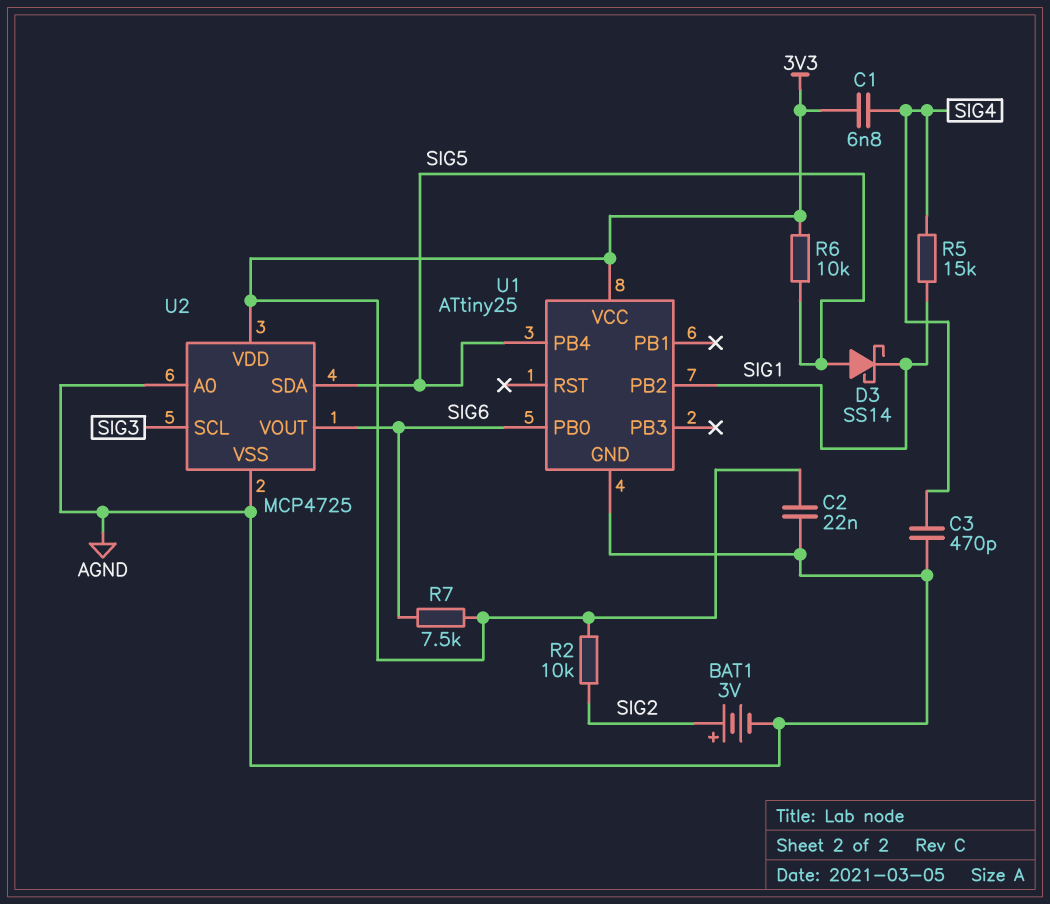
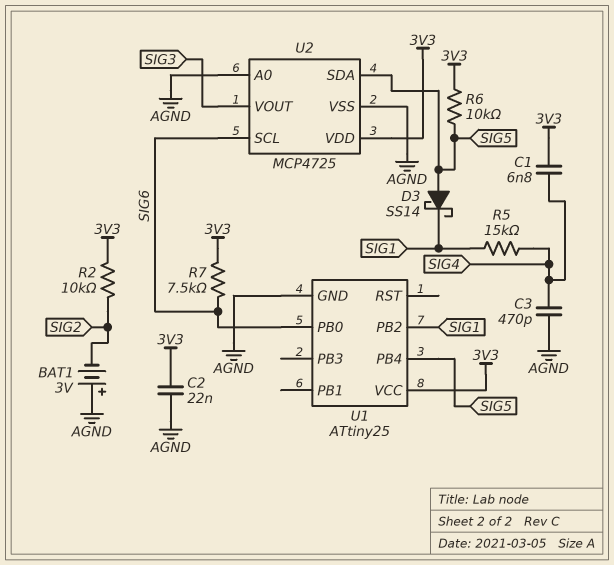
BAT1: 3V (plus SIG2, minus AGND) -> 3V (plus AGND, minus SIG2)
U2 pin SCL: SIG3 -> SIG6
U2 pin VOUT: SIG6 -> SIG3

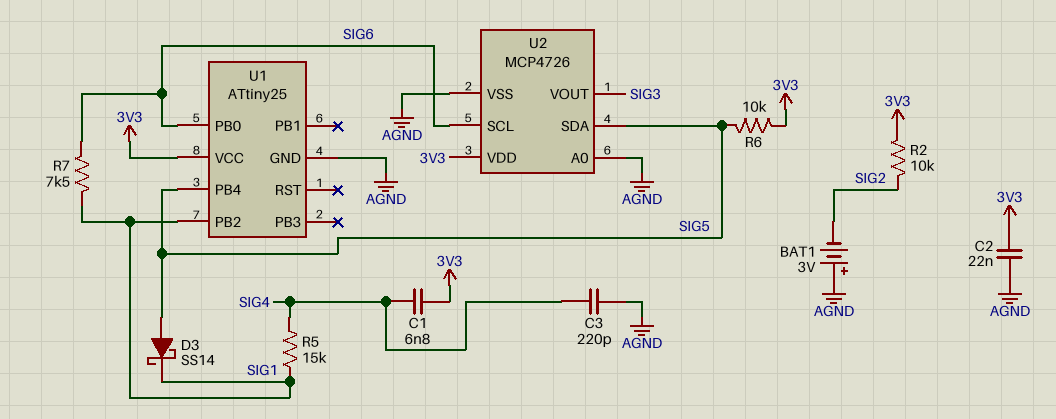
C3: 470pF (AGND, SIG4) -> 220pF (AGND, SIG4)
R7: 7.5k (3V3, SIG6) -> 7.5k (SIG1, SIG6)
U2: MCP4725 -> MCP4726

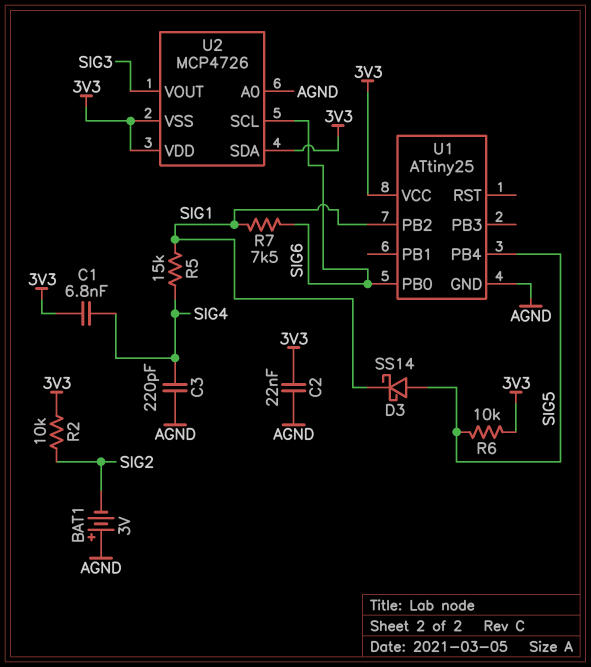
U2 pin SDA: SIG5 -> 3V3
U2 pin VSS: AGND -> 3V3

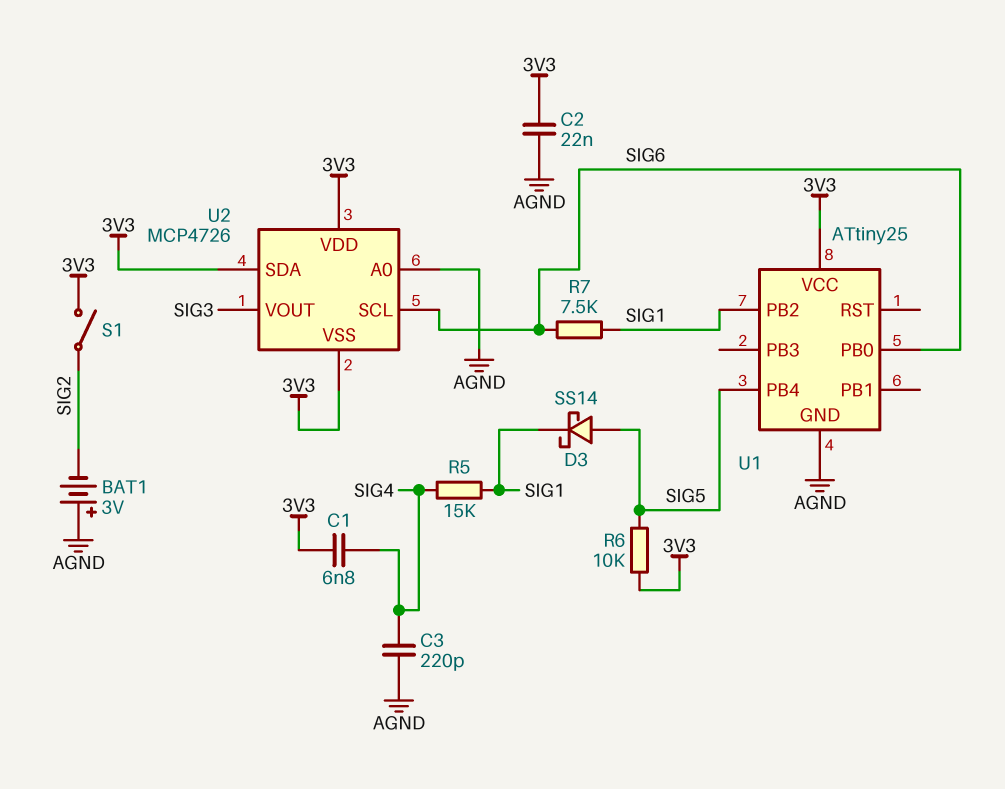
R2: 10k (3V3, SIG2) -> none
S1: none -> switch (3V3, SIG2)

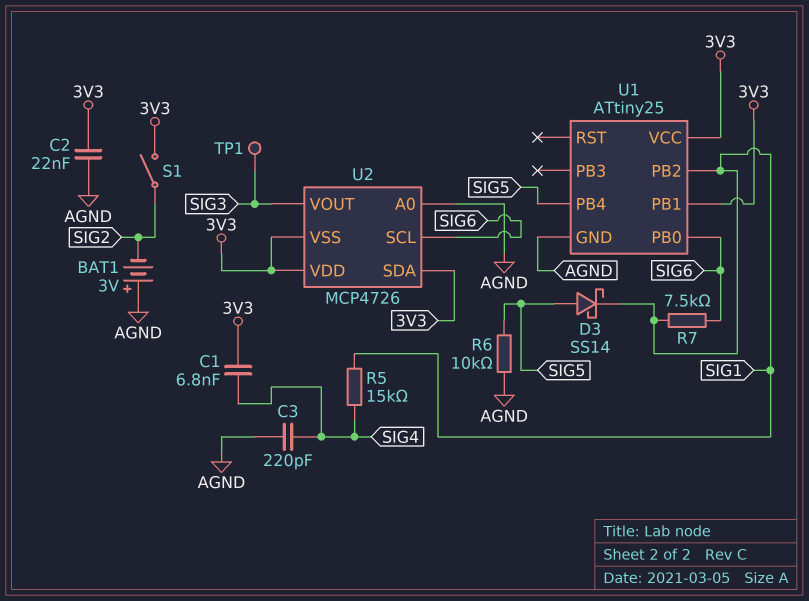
R6: 10k (3V3, SIG5) -> 10k (AGND, SIG5)
TP1: none -> test point (SIG3)
U1 pin PB1: none -> 3V3

